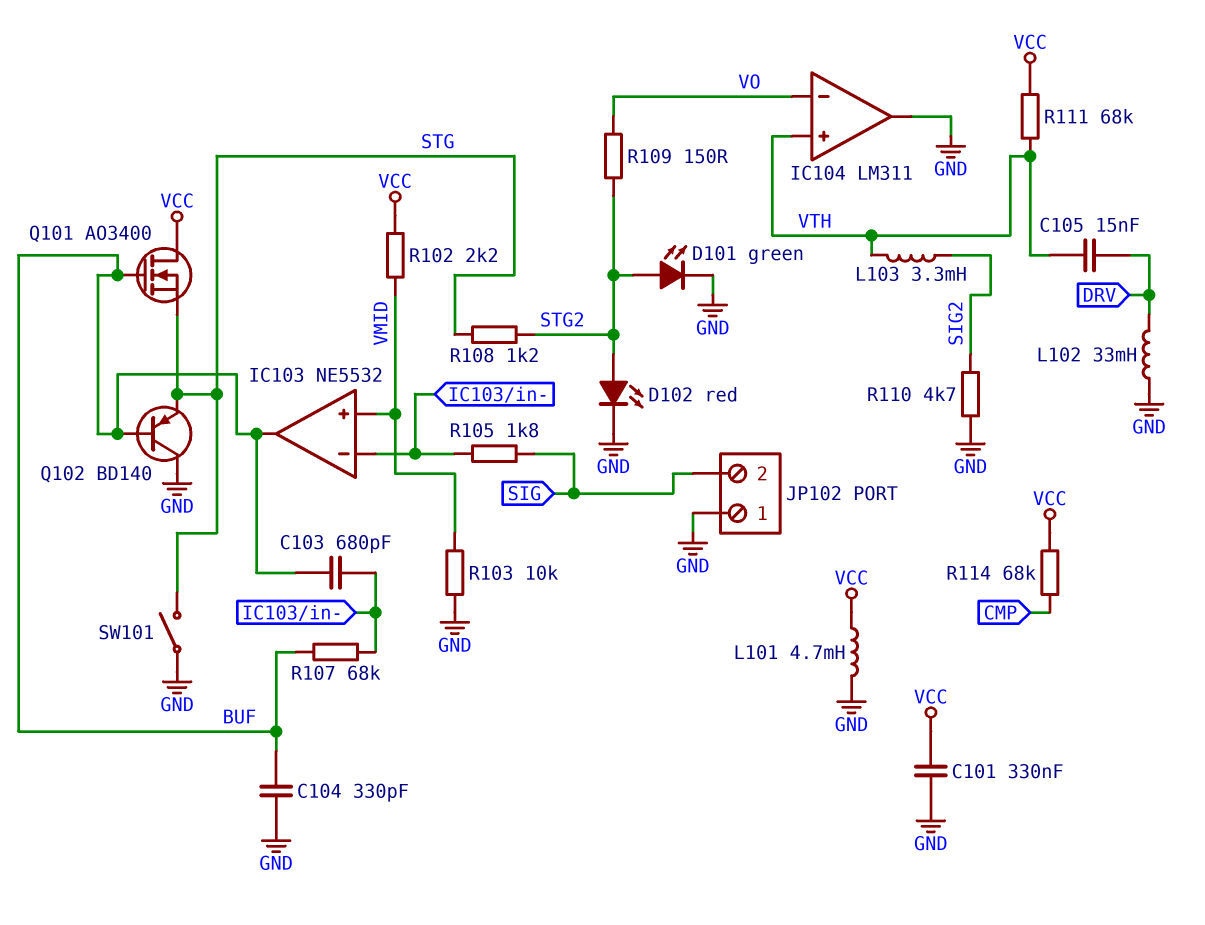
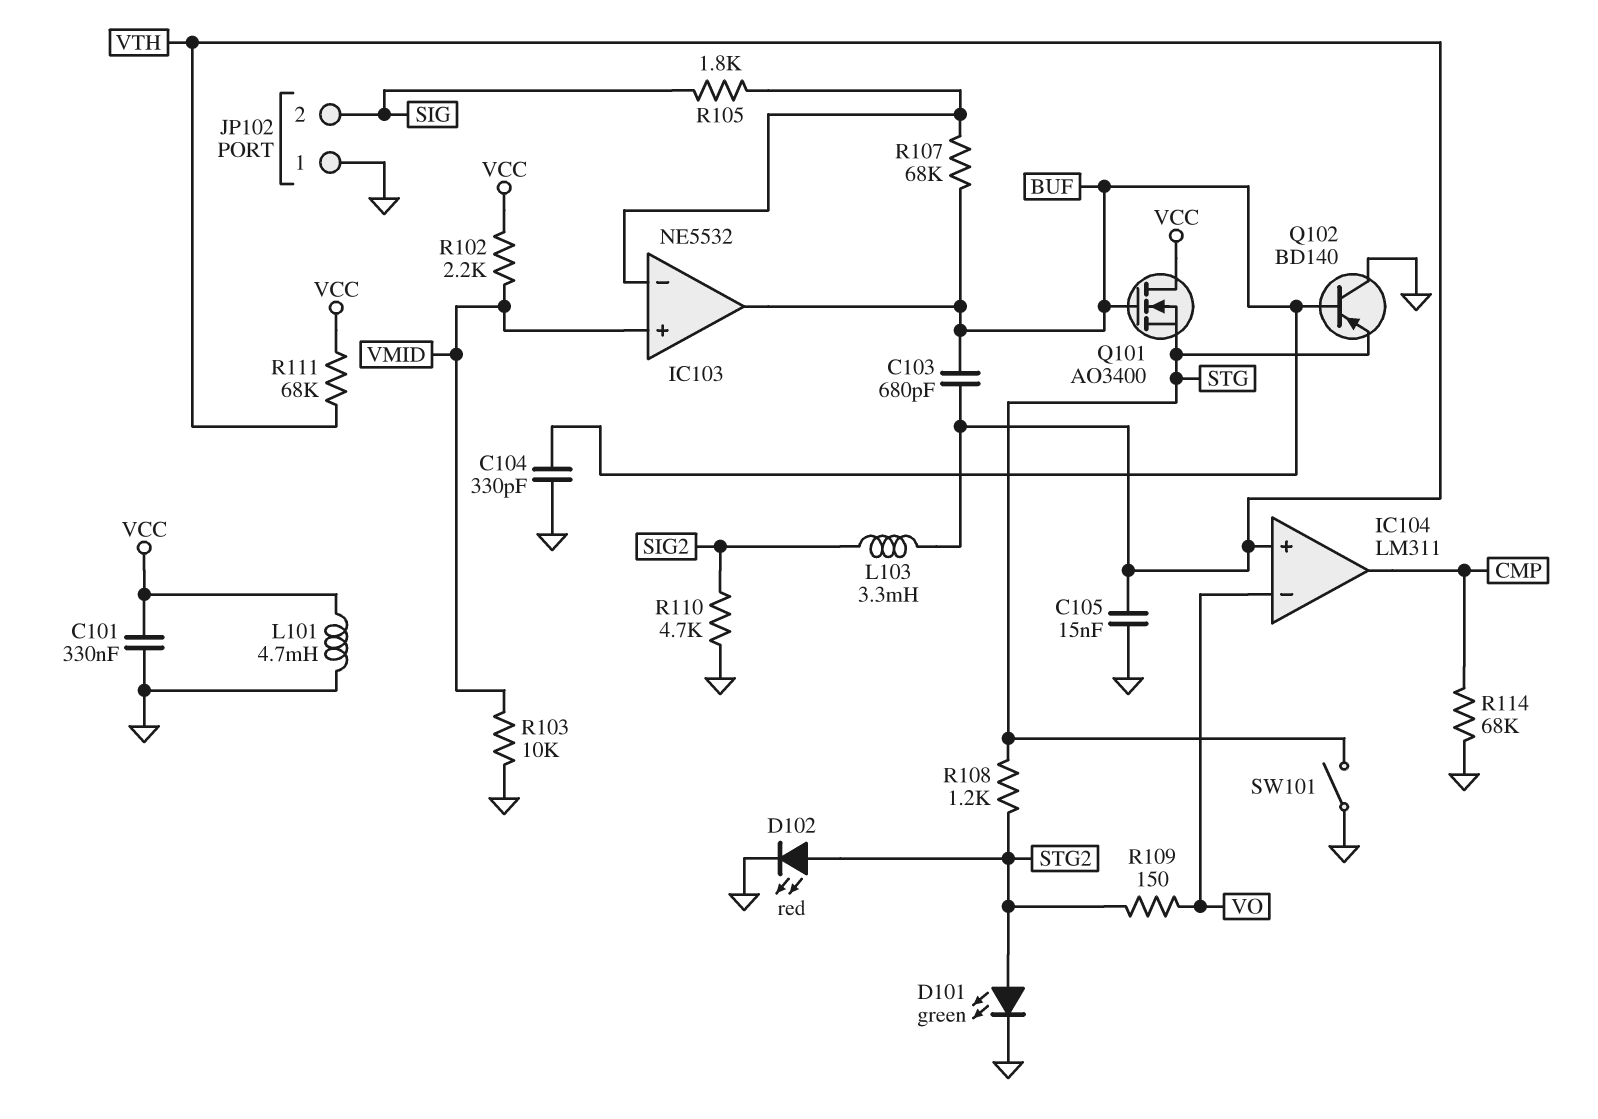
C103: 680pF (BUF, IC103/in-) -> 680pF (BUF, VTH)
C105: 15nF (DRV, VTH) -> 15nF (GND, VTH)
IC104 pin out: GND -> CMP
L102: 33mH (DRV, GND) -> none
R114: 68k (CMP, VCC) -> 68k (CMP, GND)

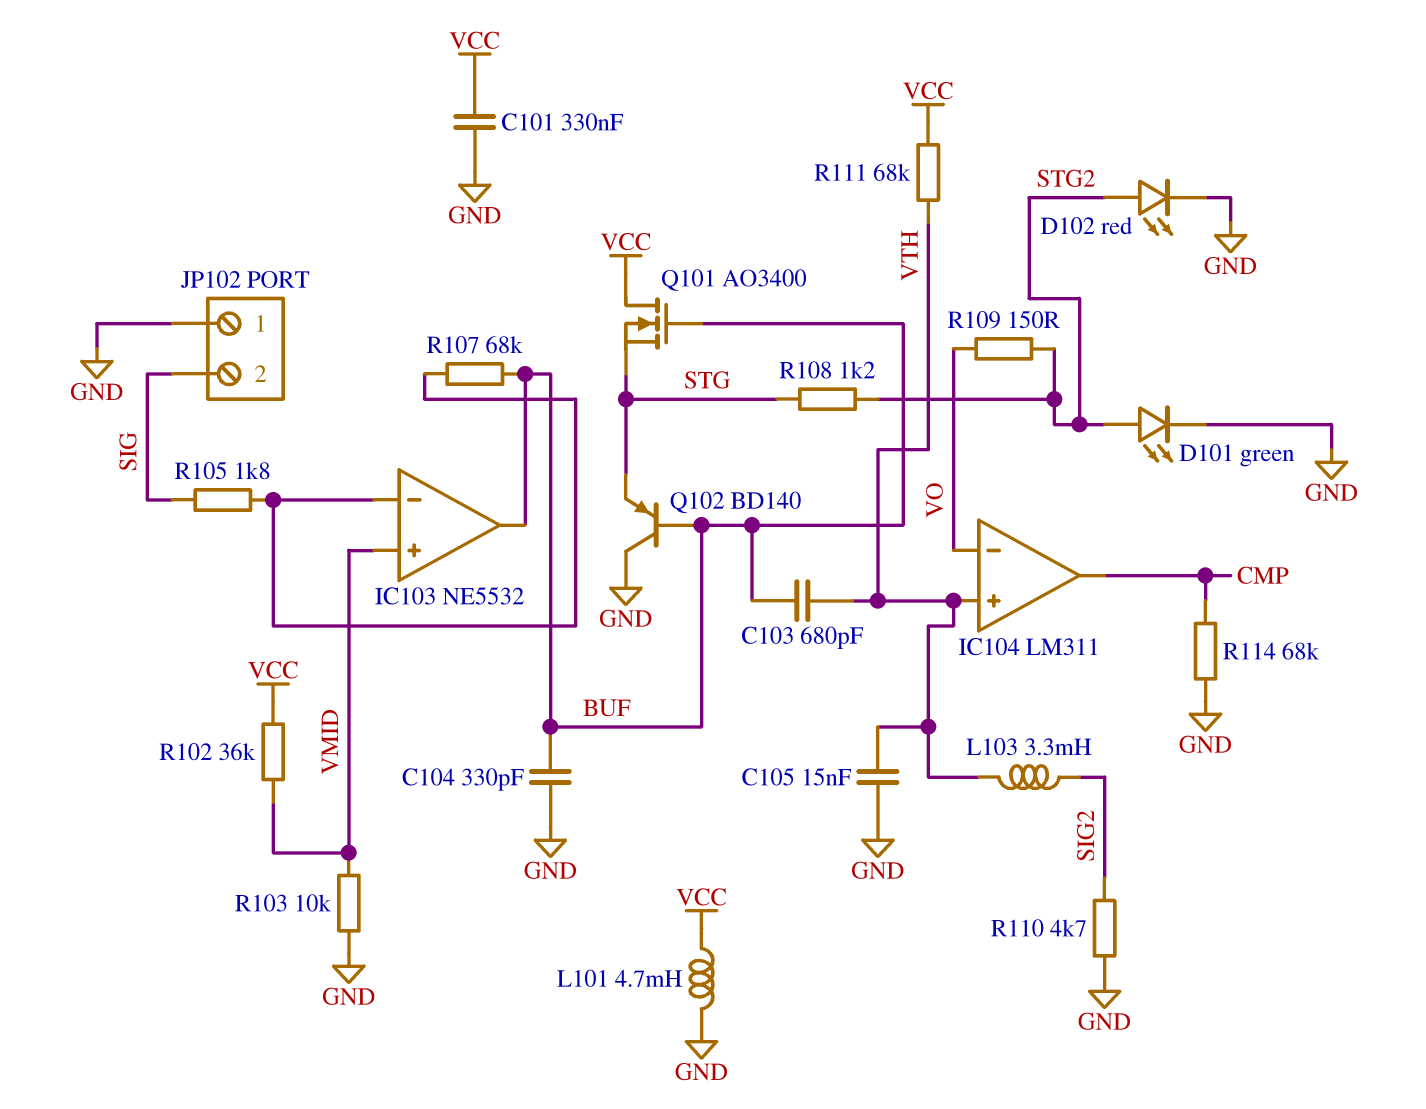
R102: 2.2k (VCC, VMID) -> 36k (VCC, VMID)
SW101: switch (GND, STG) -> none

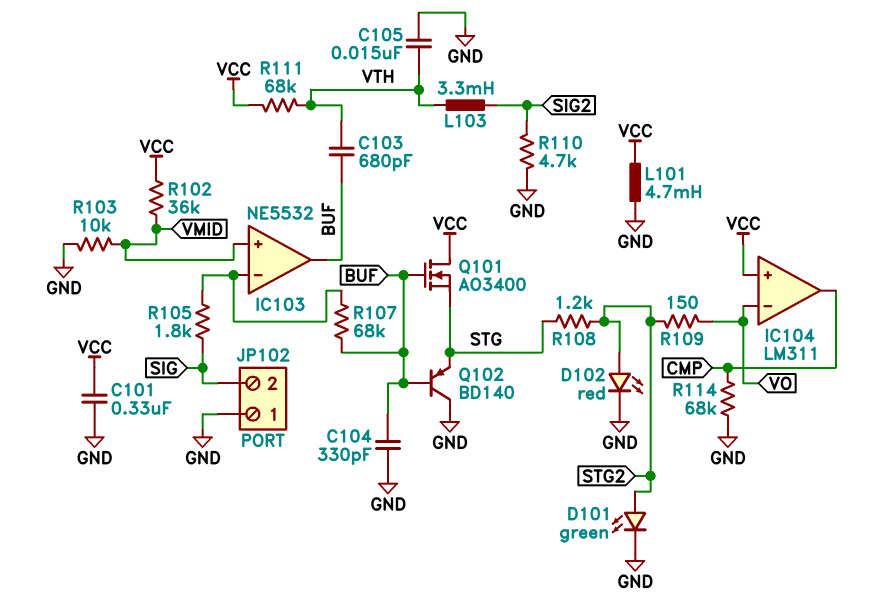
IC104 pin in+: VTH -> VCC

